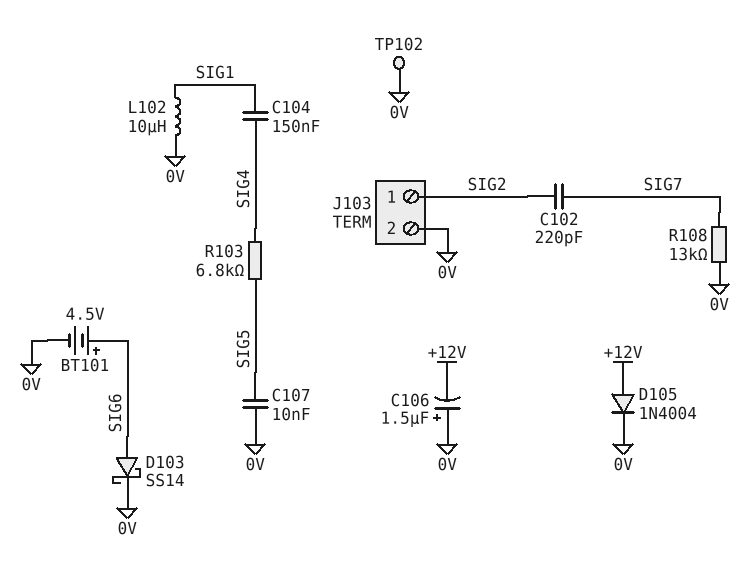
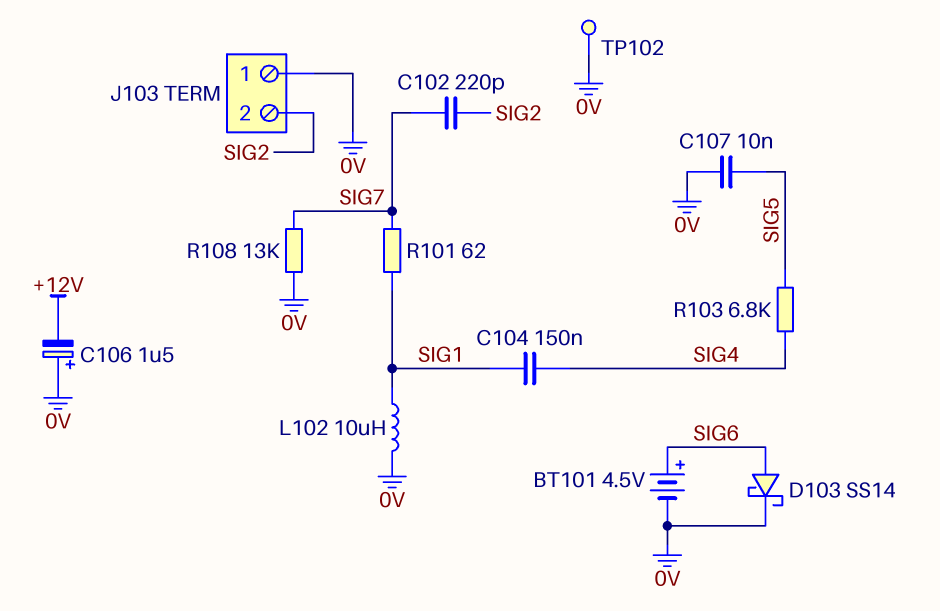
D105: diode 1N4004 (A +12V, K 0V) -> none
J103 pin 1: SIG2 -> 0V
J103 pin 2: 0V -> SIG2
R101: none -> 62 (SIG1, SIG7)

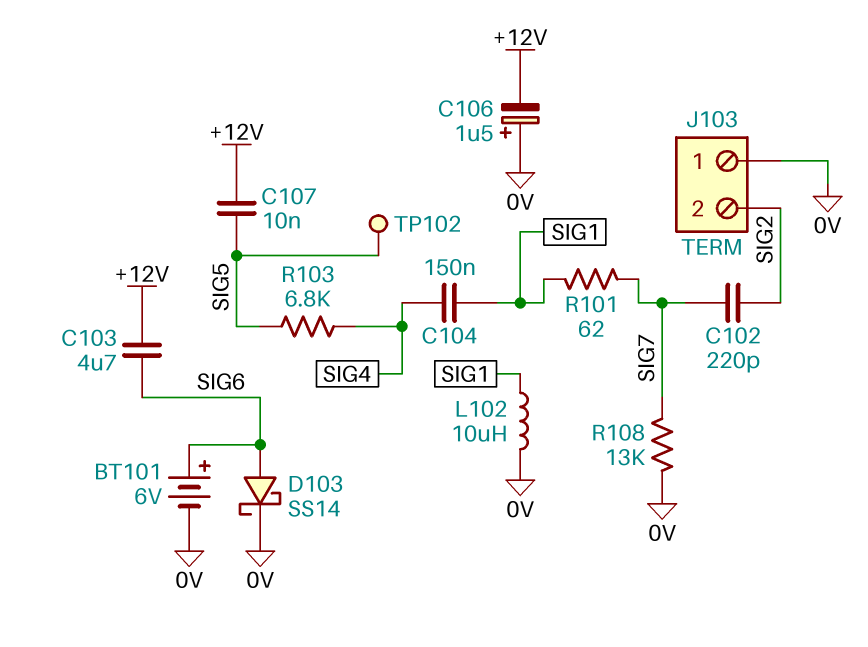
BT101: 4.5V (plus SIG6, minus 0V) -> 6V (plus SIG6, minus 0V)
C103: none -> 4.7uF (+12V, SIG6)
C107: 10nF (0V, SIG5) -> 10nF (+12V, SIG5)
TP102: test point (0V) -> test point (SIG5)

